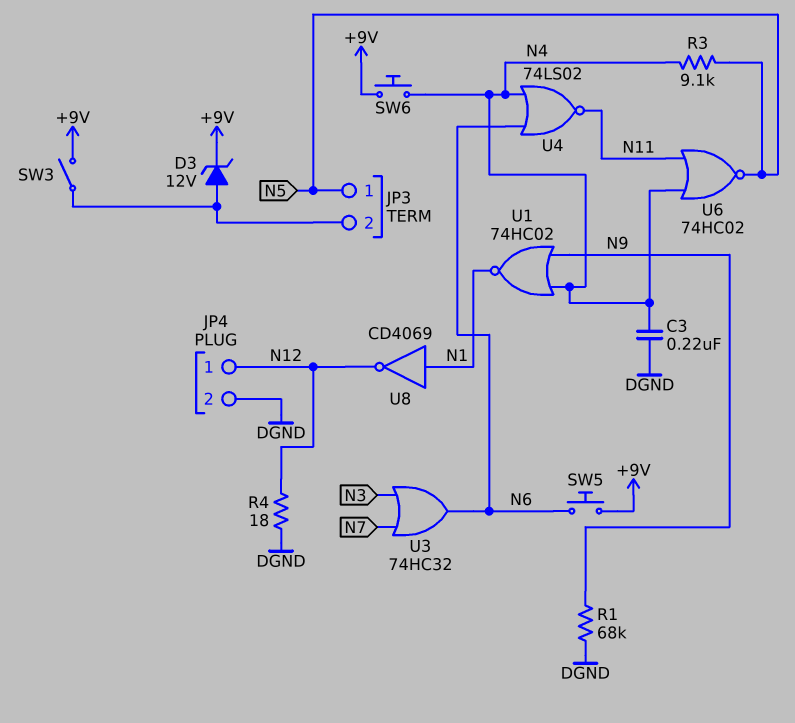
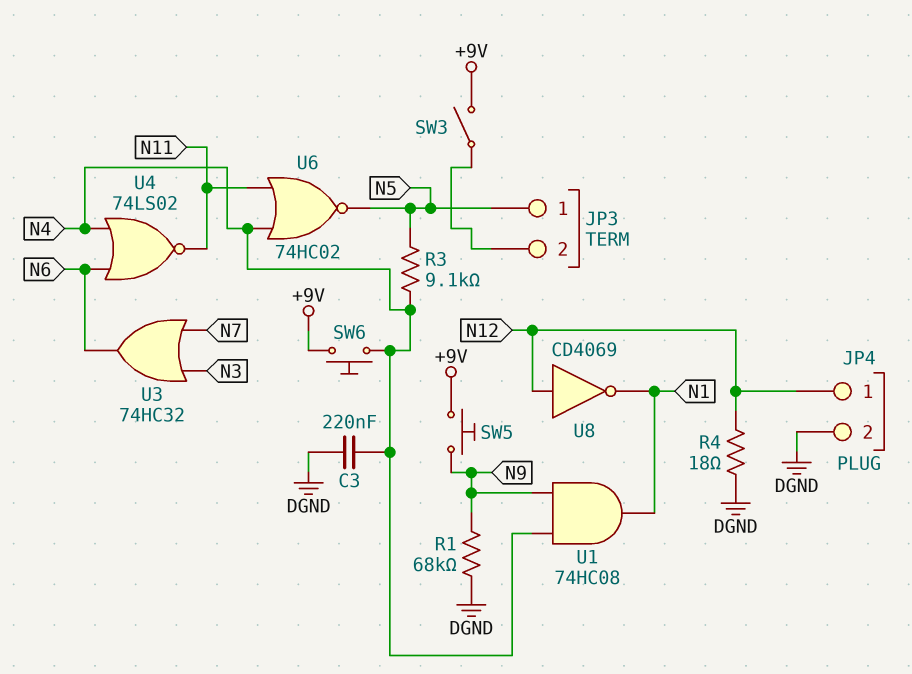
D3: zener 12V (A JP3/2, K +9V) -> none
SW5: button (+9V, N6) -> button (+9V, N9)
U1: NOR 74HC02 (in N4, in N9, out N1) -> AND 74HC08 (in N4, in N9, out N1)
U8: NOT CD4069 (in N1, out N12) -> NOT CD4069 (in N12, out N1)

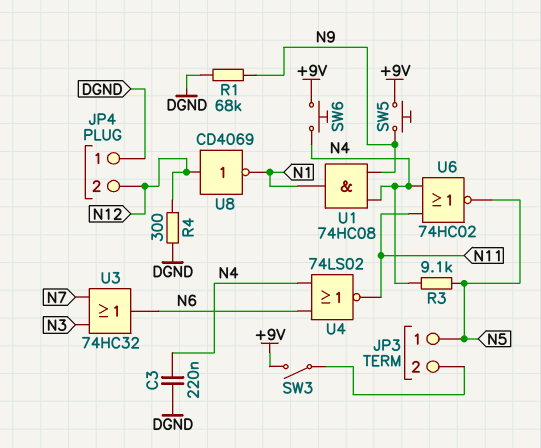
JP4 pin 1: N12 -> DGND
JP4 pin 2: DGND -> N12
R4: 18 (DGND, N12) -> 300 (DGND, N12)

